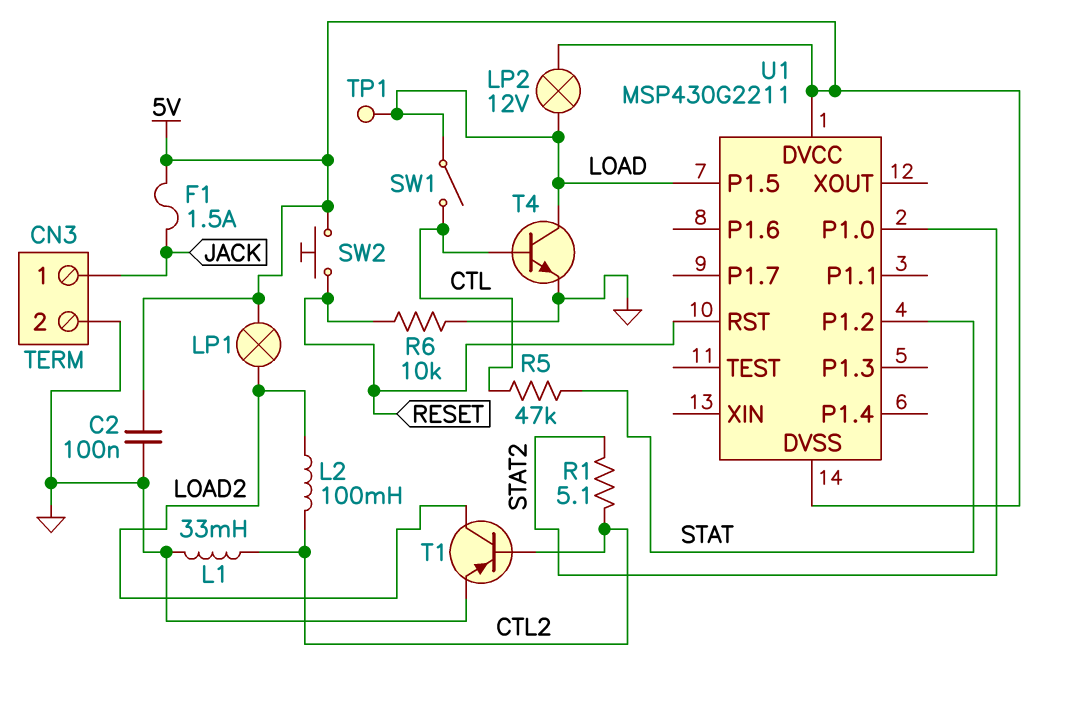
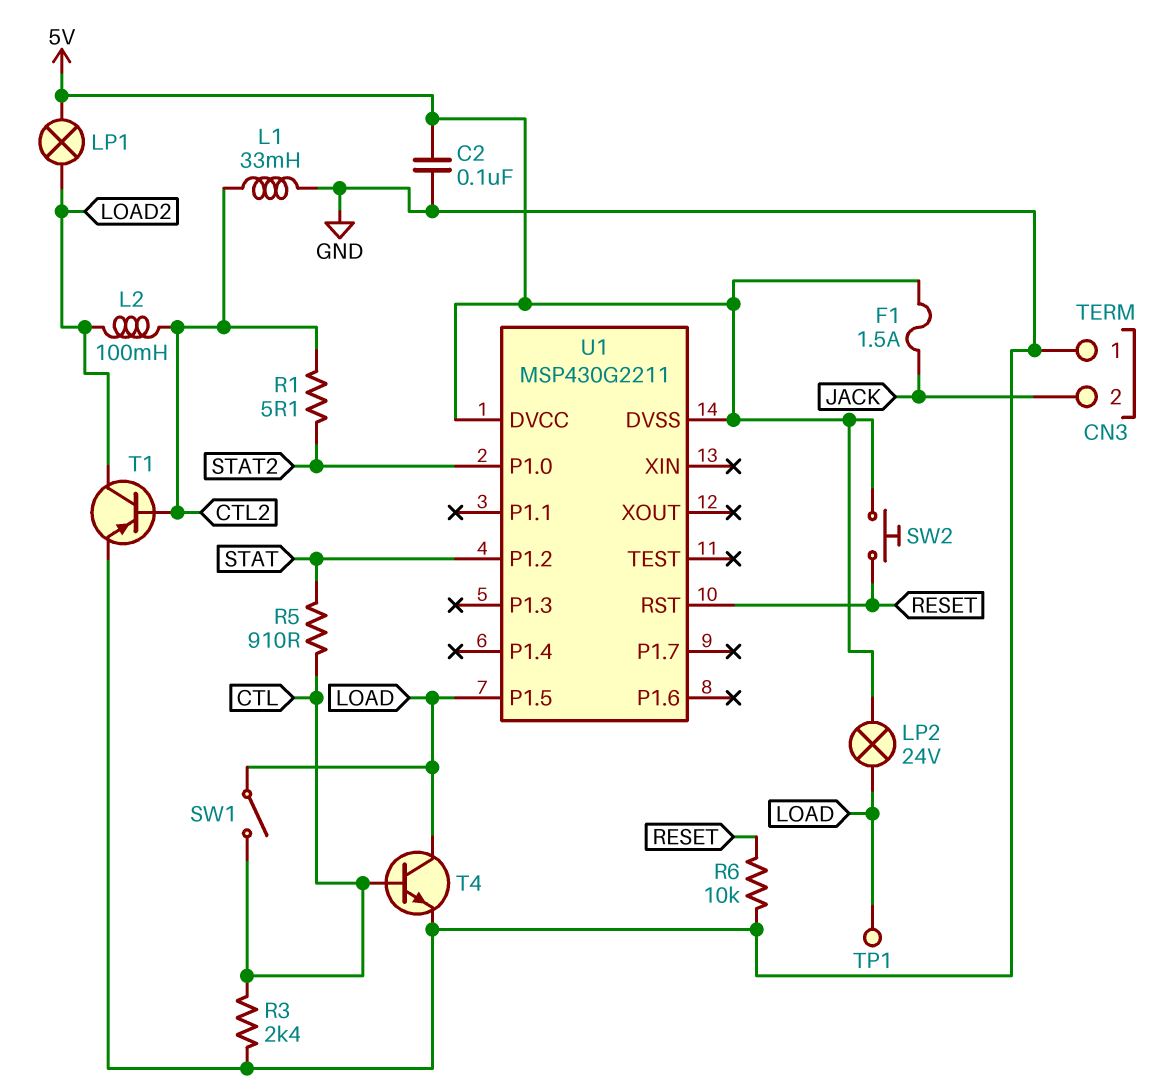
CN3 pin 1: JACK -> GND
CN3 pin 2: GND -> JACK
LP2: lamp 12V (5V, LOAD) -> lamp 24V (5V, LOAD)
R3: none -> 2.4k (CTL, GND)
R5: 47k (CTL, STAT) -> 910 (CTL, STAT)

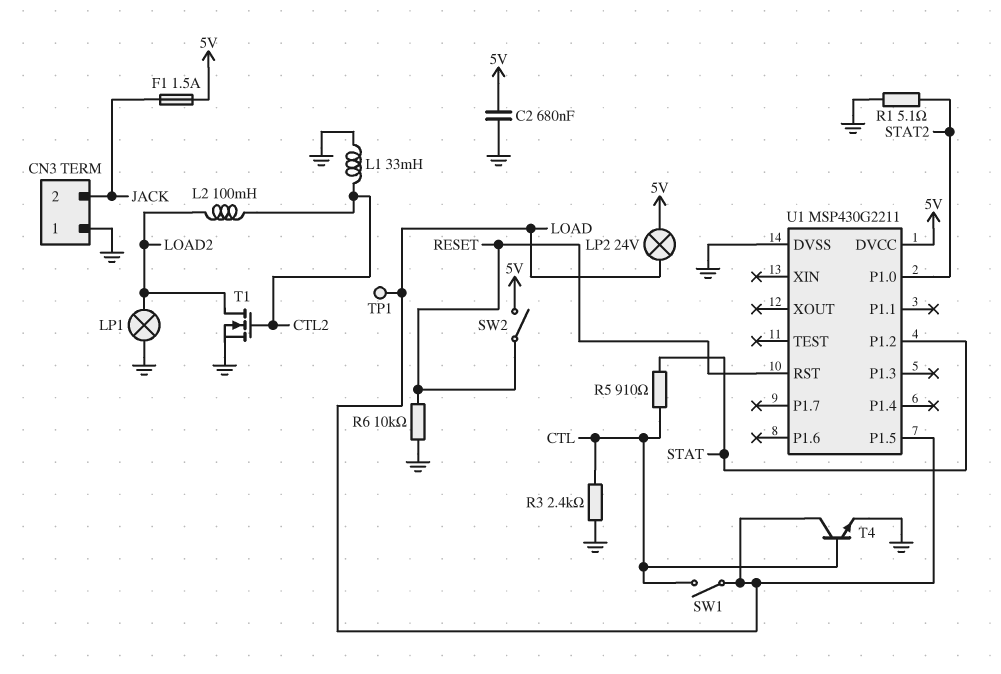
C2: 100nF (5V, GND) -> 680nF (5V, GND)
LP1: lamp (5V, LOAD2) -> lamp (GND, LOAD2)
R1: 5.1 (CTL2, STAT2) -> 5.1 (GND, STAT2)
SW2: button (5V, RESET) -> switch (5V, RESET)
T1: PNP (B CTL2, C LOAD2, E GND) -> NMOS (G CTL2, D LOAD2, S GND)
U1 pin DVSS: 5V -> GND

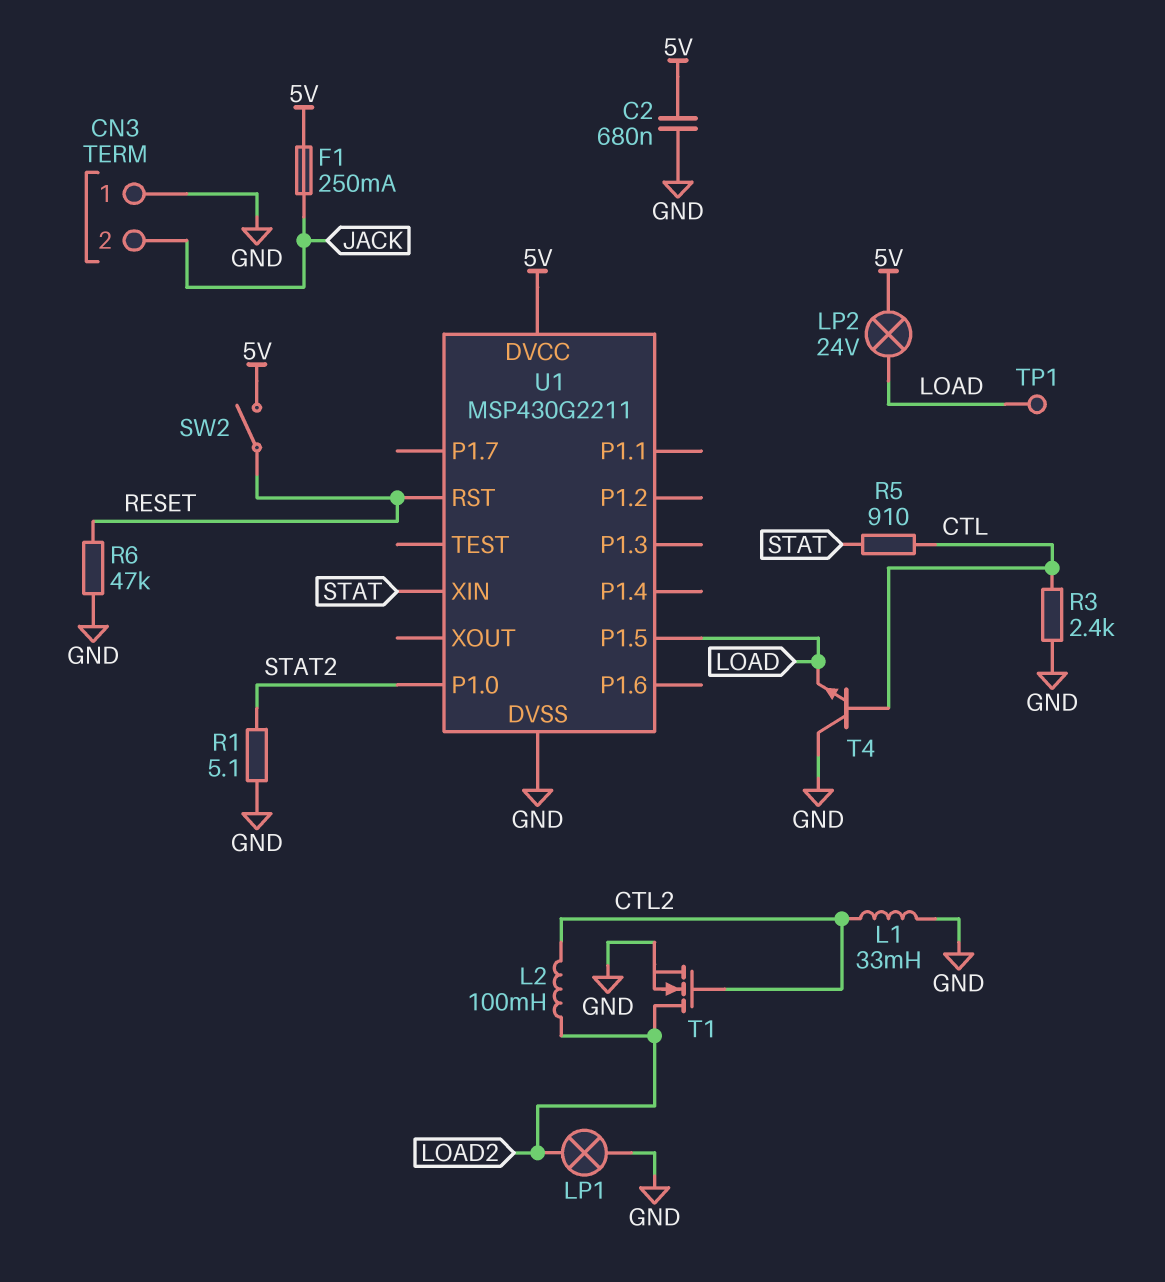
F1: 1.5A (5V, JACK) -> 250mA (5V, JACK)
R6: 10k (GND, RESET) -> 47k (GND, RESET)
SW1: switch (CTL, LOAD) -> none
T4: NPN (B CTL, C LOAD, E GND) -> NPN (B CTL, C GND, E LOAD)
U1 pin P1.2: STAT -> none
U1 pin XIN: none -> STAT

